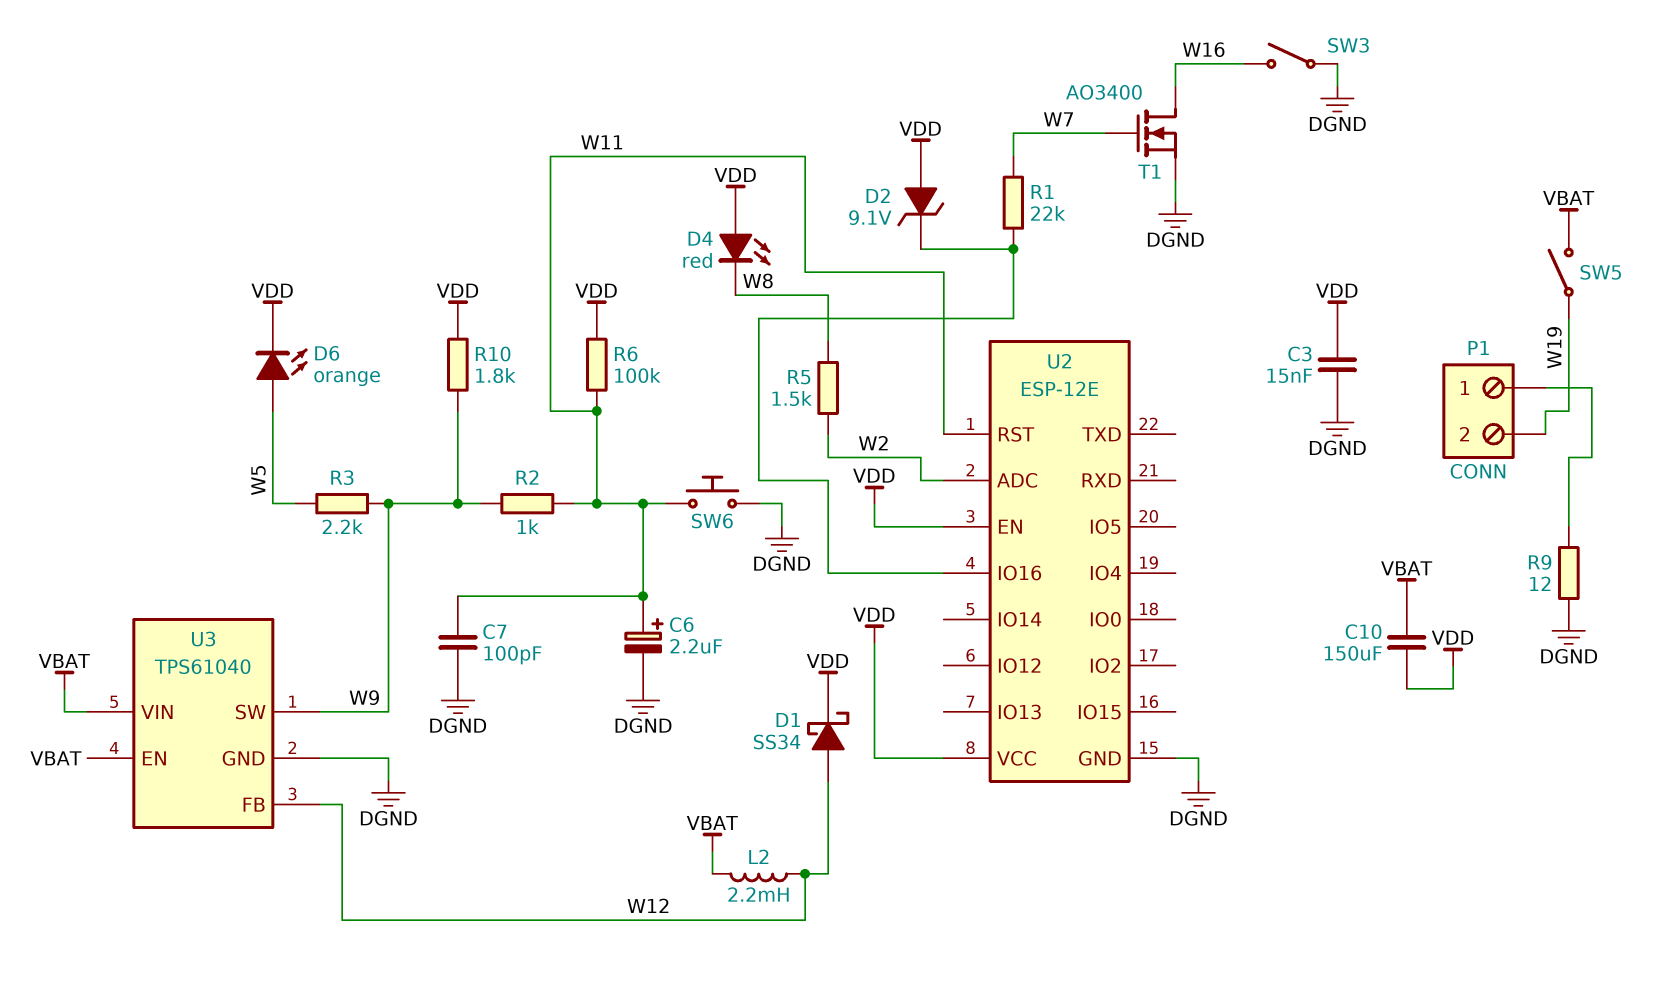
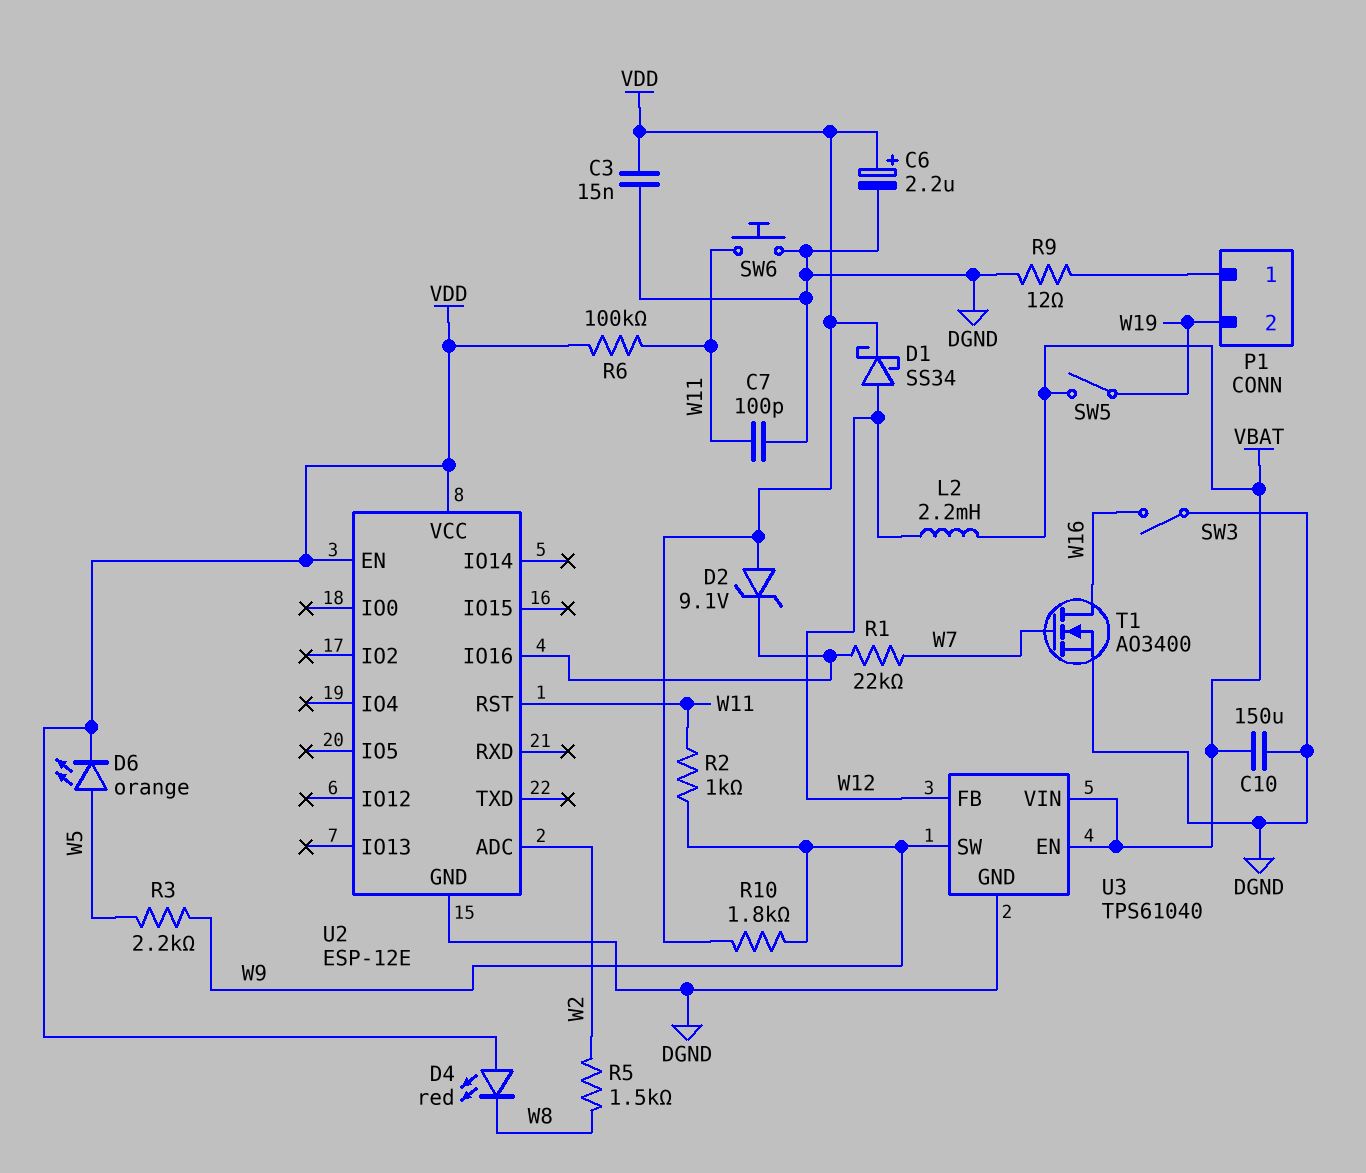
C6: 2.2uF (plus W11, minus DGND) -> 2.2uF (plus VDD, minus DGND)
C10: 150uF (VBAT, VDD) -> 150uF (DGND, VBAT)

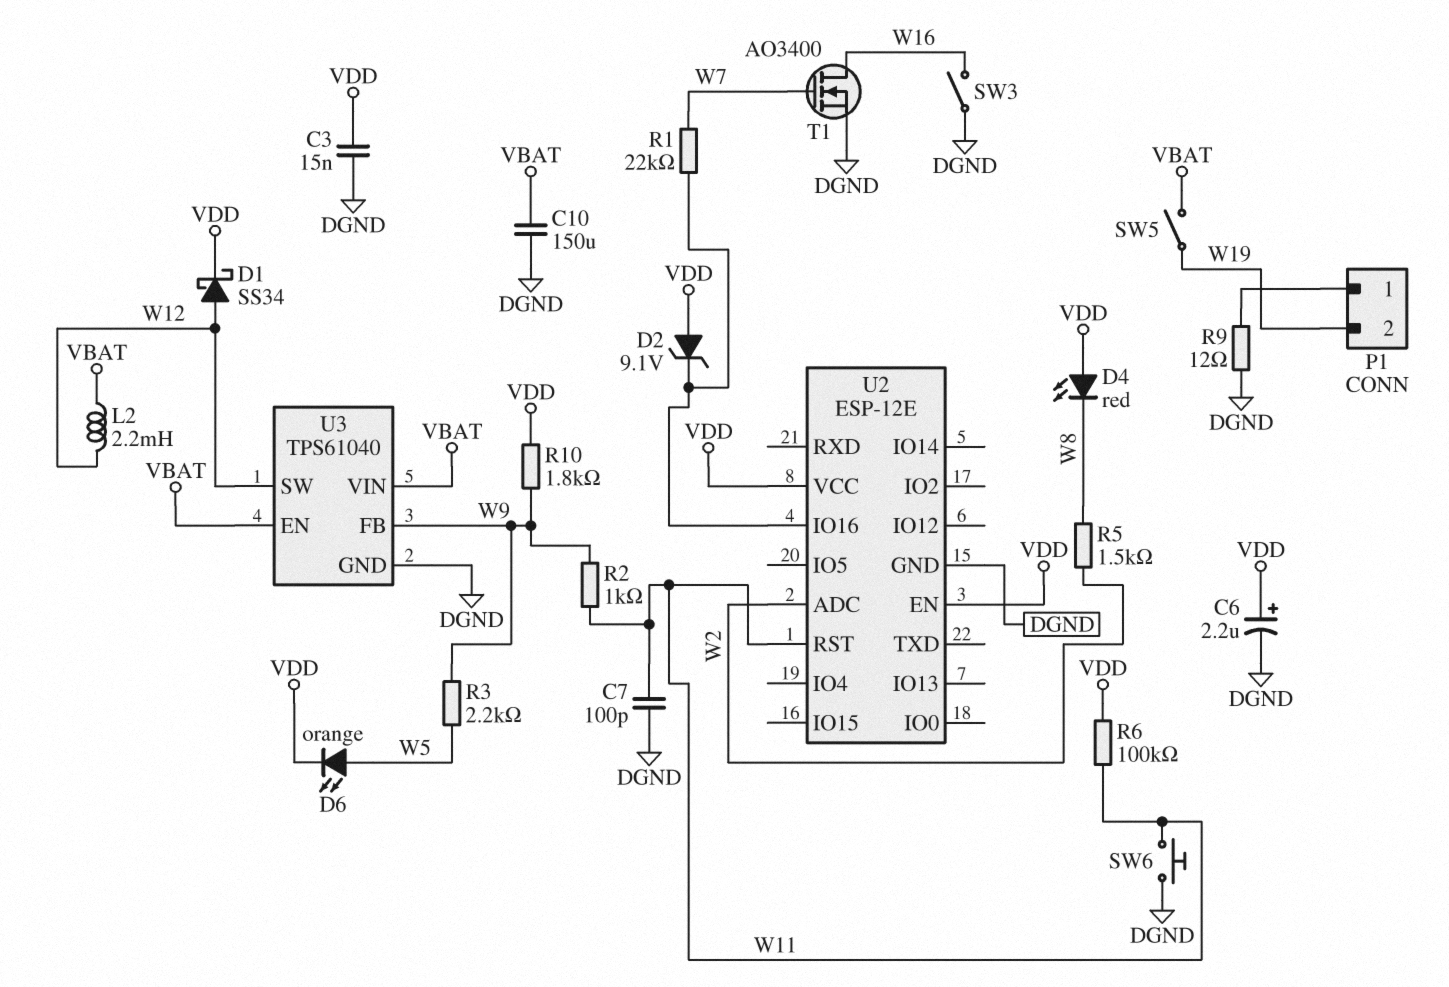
U3 pin FB: W12 -> W9
U3 pin SW: W9 -> W12

